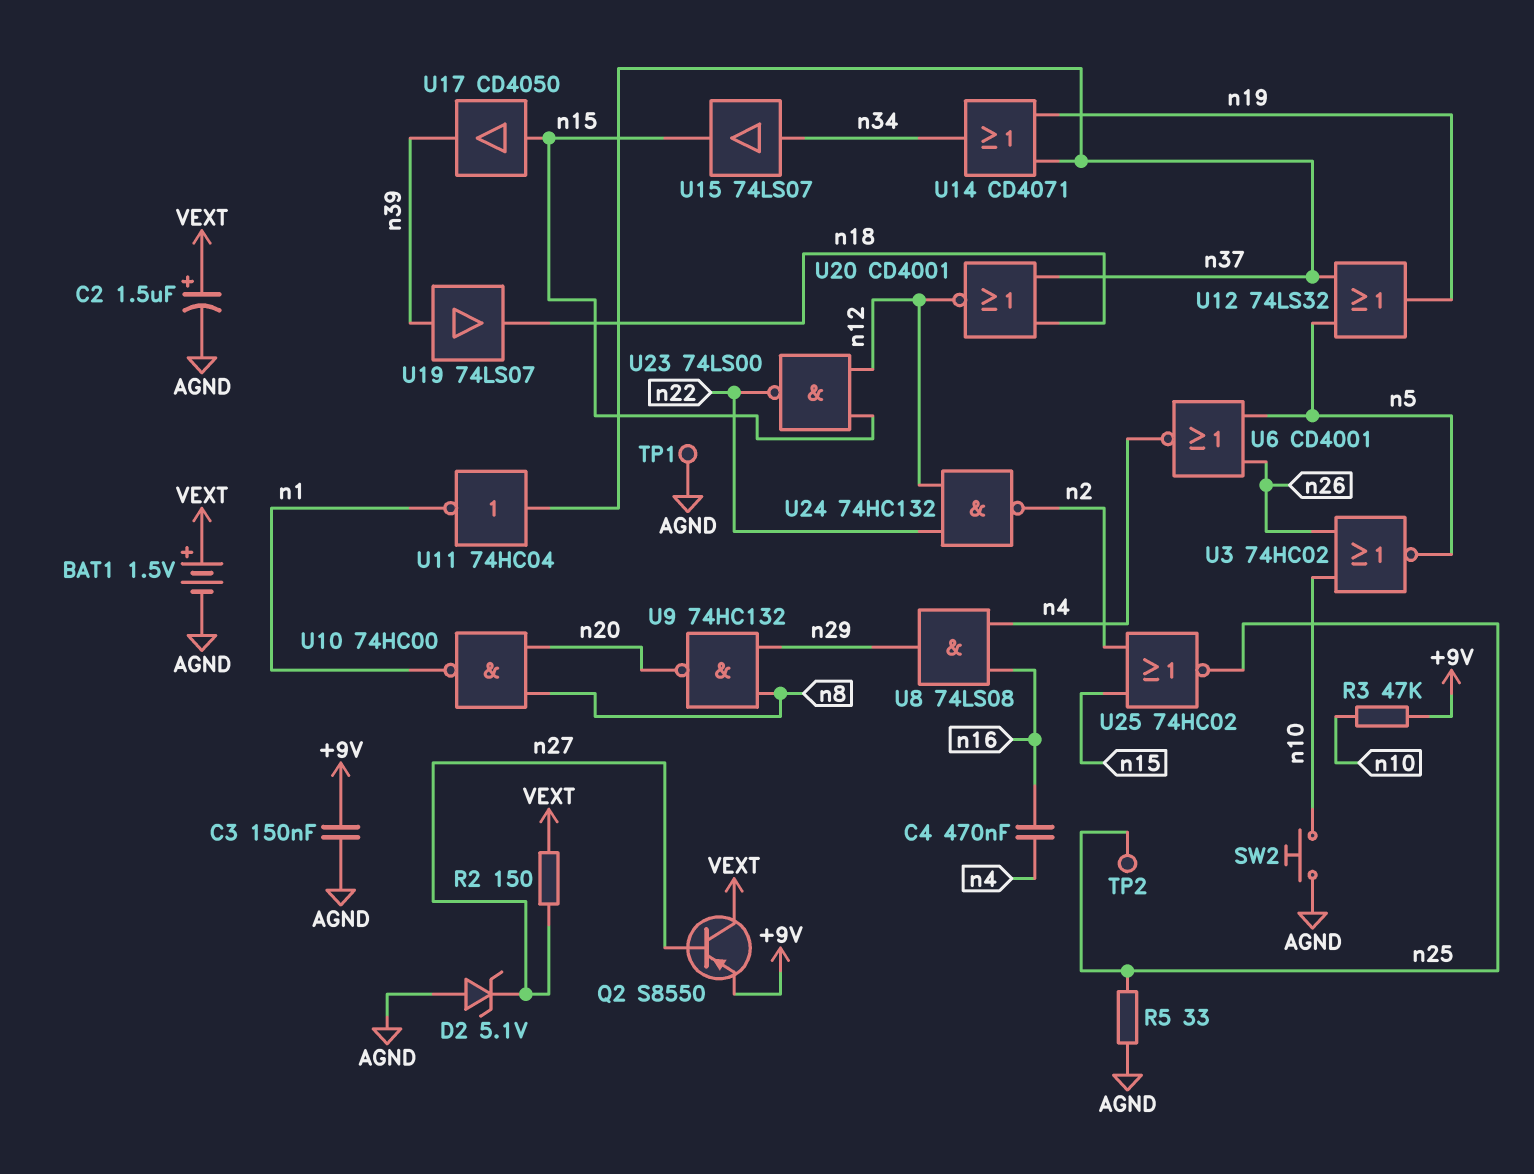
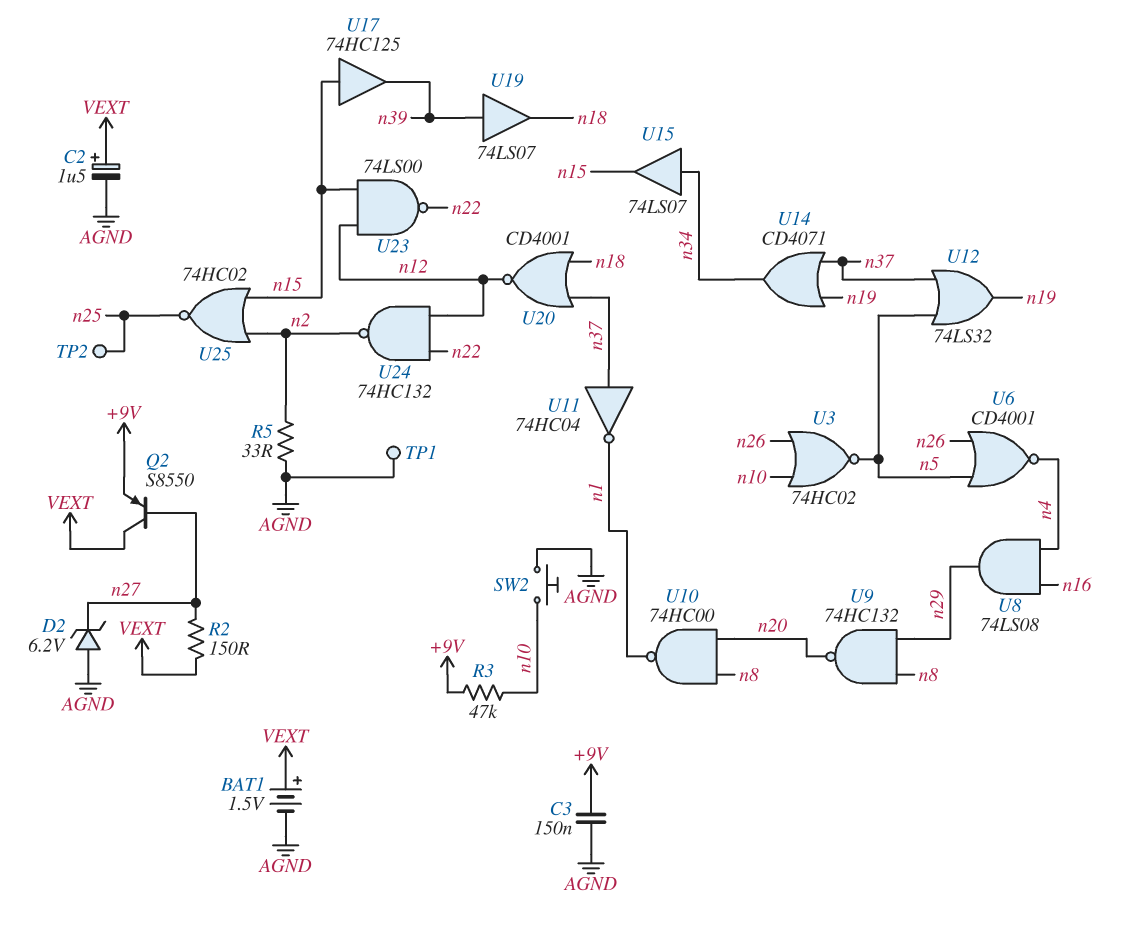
C4: 470nF (n4, n16) -> none
D2: zener 5.1V (A AGND, K n27) -> zener 6.2V (A AGND, K n27)
R5: 33 (AGND, n25) -> 33 (AGND, n2)
U17: buffer CD4050 (in n15, out n39) -> buffer 74HC125 (in n15, out n39)

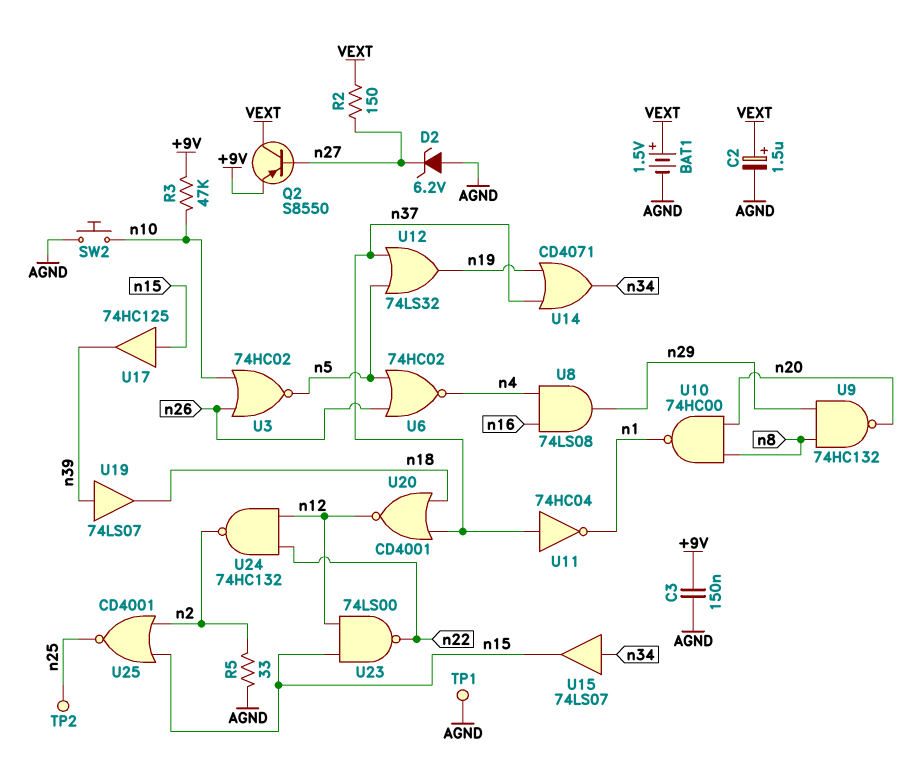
U6: NOR CD4001 (in n5, in n26, out n4) -> NOR 74HC02 (in n5, in n26, out n4)
U25: NOR 74HC02 (in n2, in n15, out n25) -> NOR CD4001 (in n2, in n15, out n25)

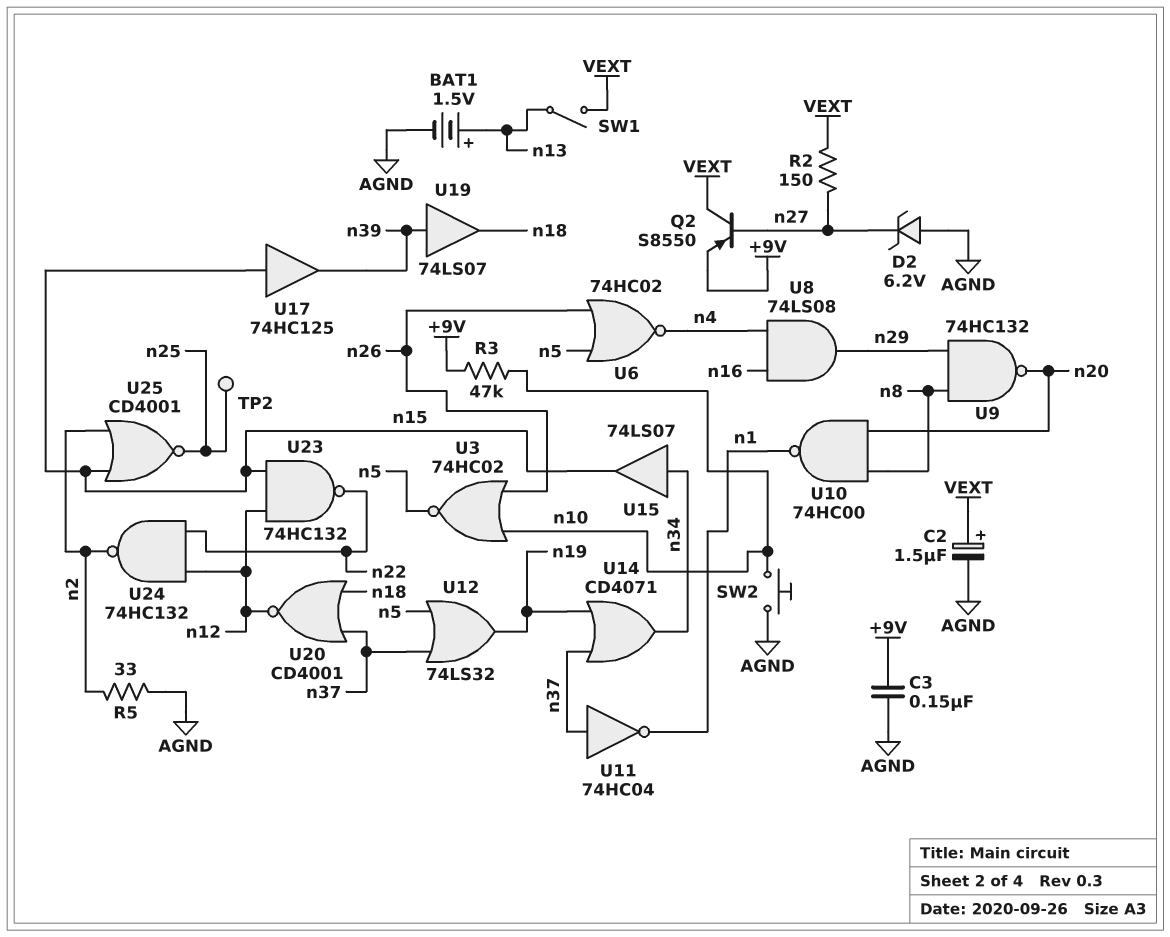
BAT1: 1.5V (plus VEXT, minus AGND) -> 1.5V (plus n13, minus AGND)
SW1: none -> switch (VEXT, n13)
TP1: test point (AGND) -> none
U23: NAND 74LS00 (in n12, in n15, out n22) -> NAND 74HC132 (in n12, in n15, out n22)

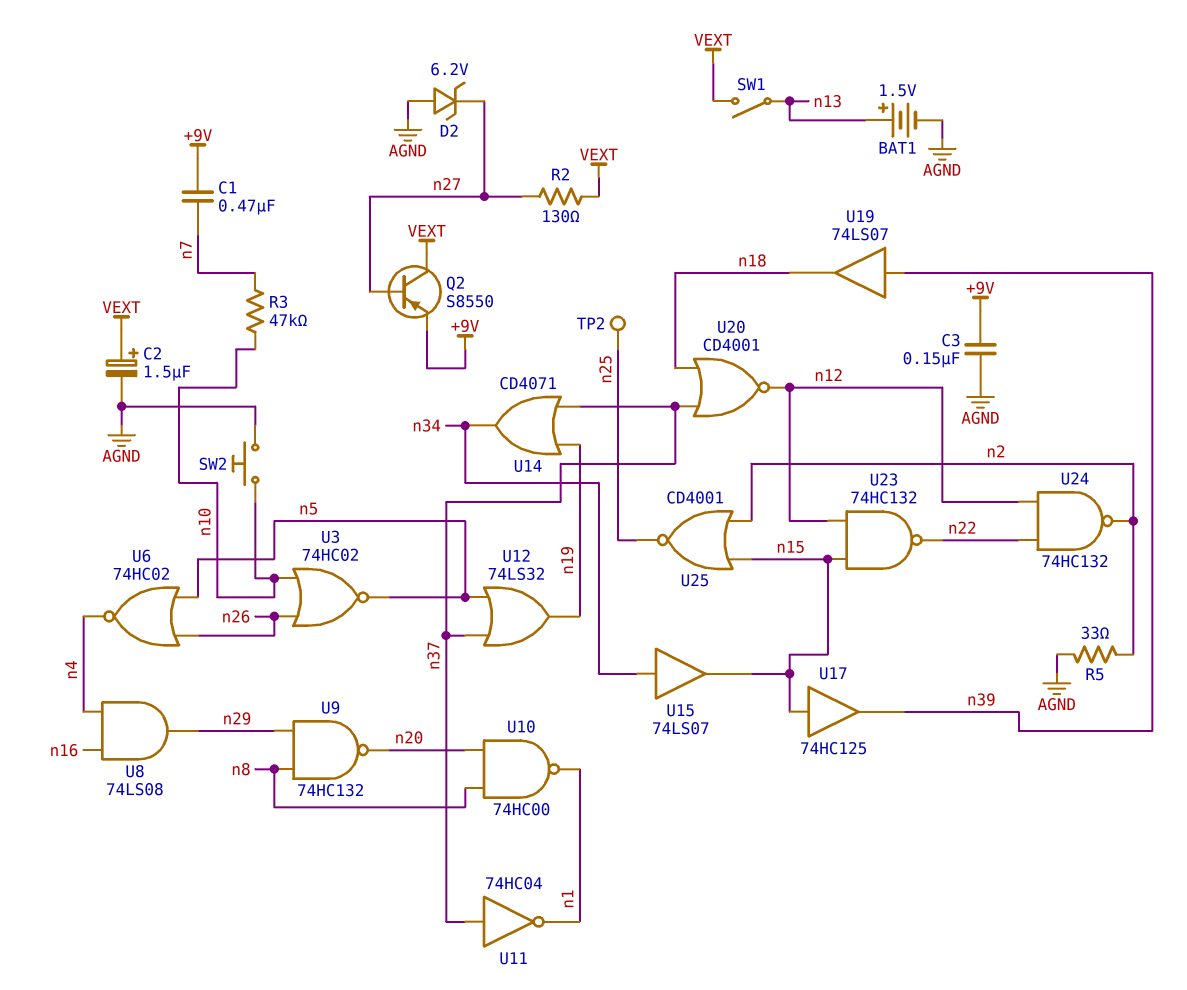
C1: none -> 470nF (+9V, n7)
R2: 150 (VEXT, n27) -> 130 (VEXT, n27)
R3: 47k (+9V, n10) -> 47k (n7, n10)

